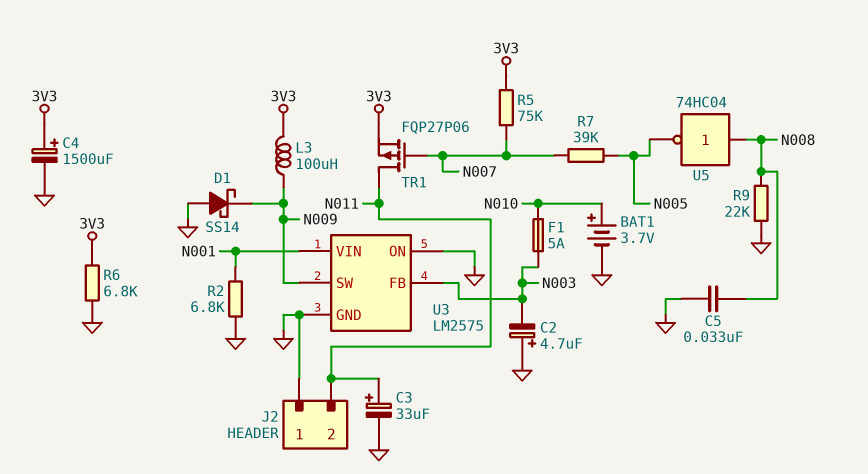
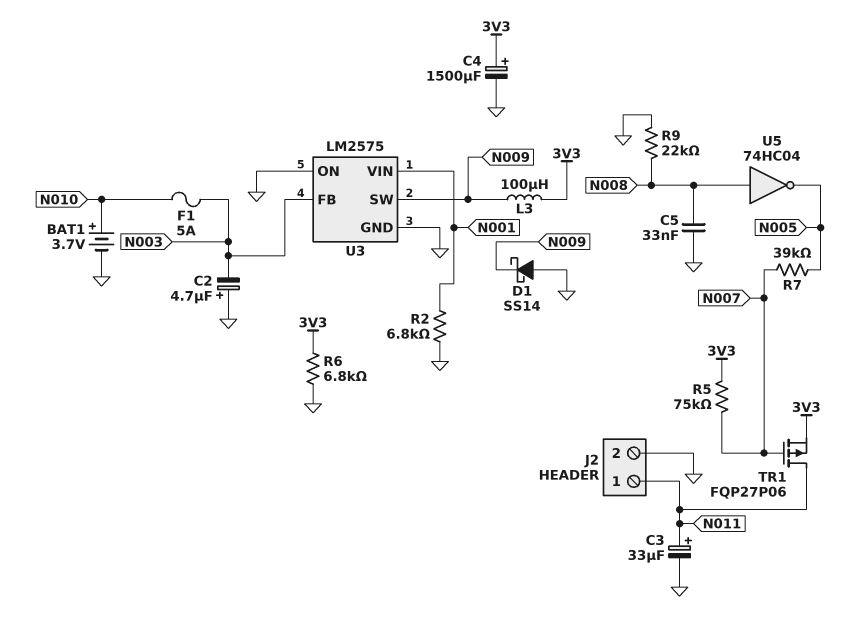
J2 pin 1: GND -> N011
J2 pin 2: N011 -> GND

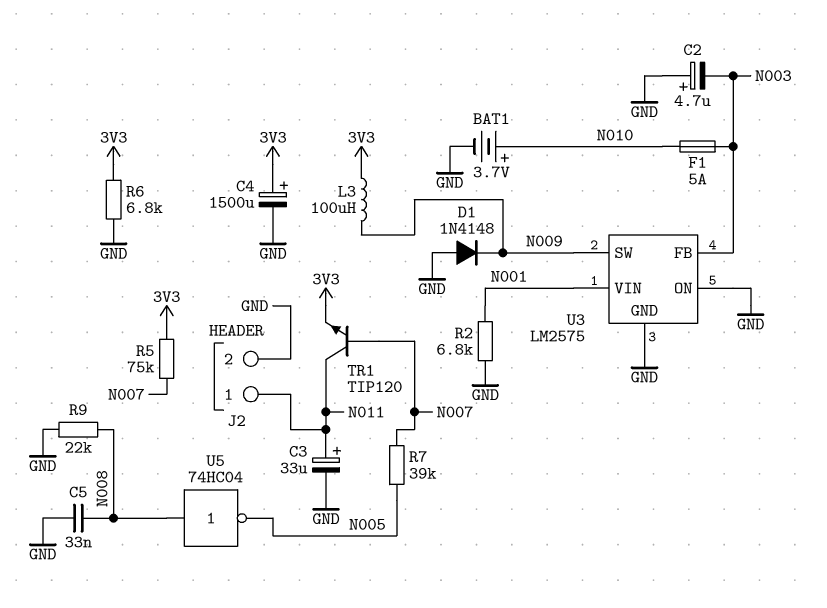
D1: schottky SS14 (A GND, K N009) -> diode 1N4148 (A GND, K N009)
TR1: PMOS FQP27P06 (G N007, D N011, S 3V3) -> NPN TIP120 (B N007, C N011, E 3V3)

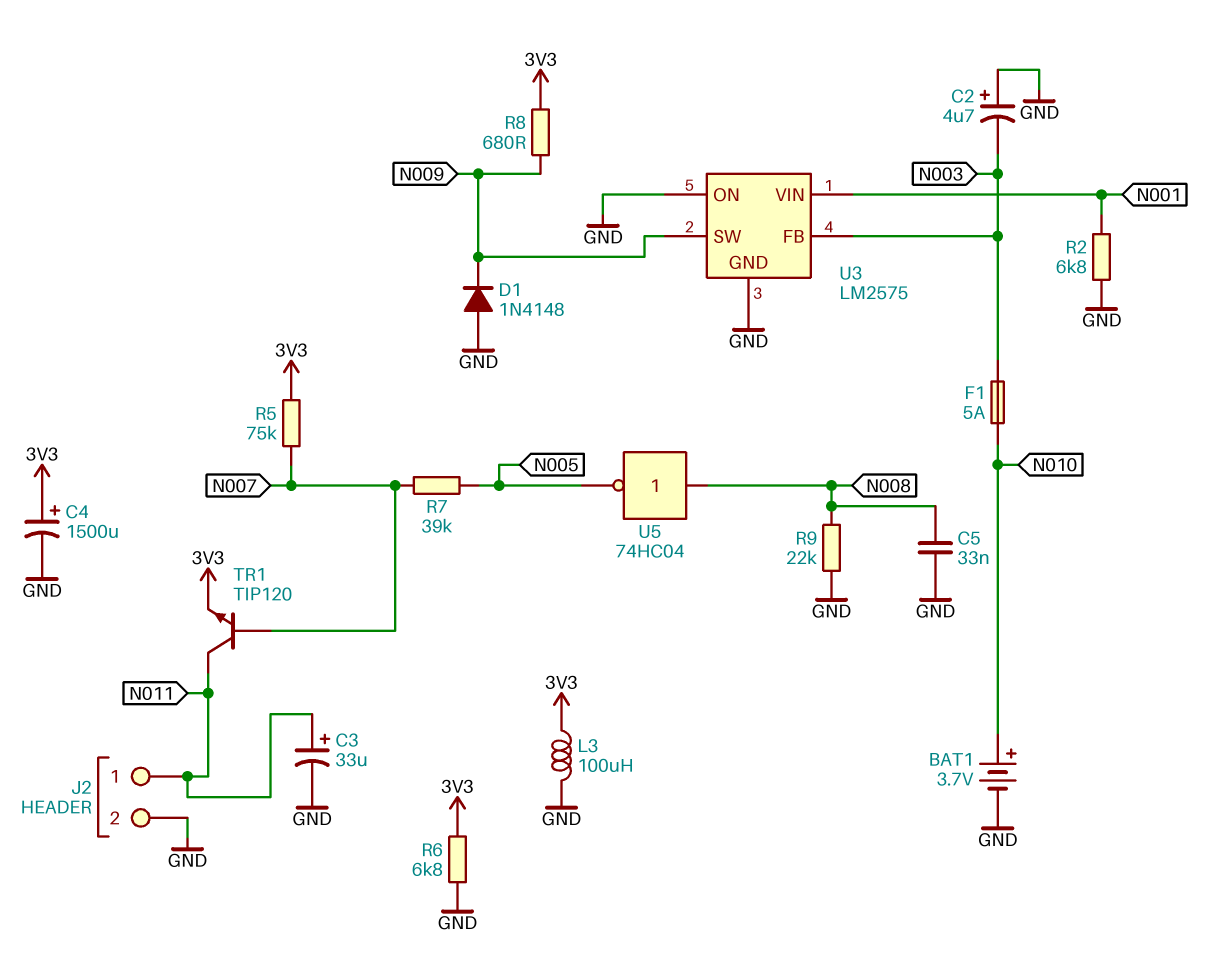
L3: 100uH (3V3, N009) -> 100uH (3V3, GND)
R8: none -> 680 (3V3, N009)

